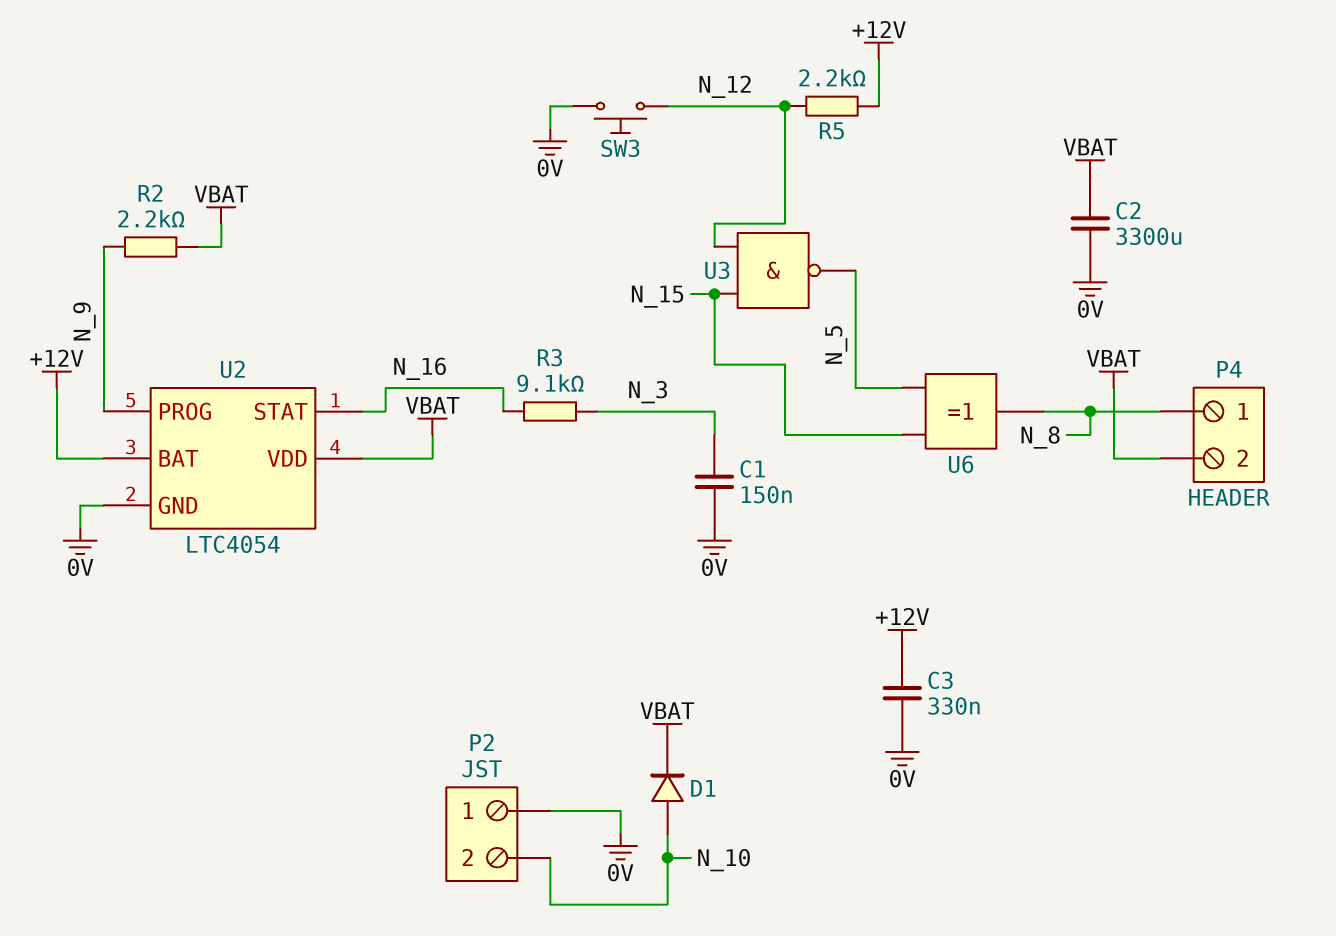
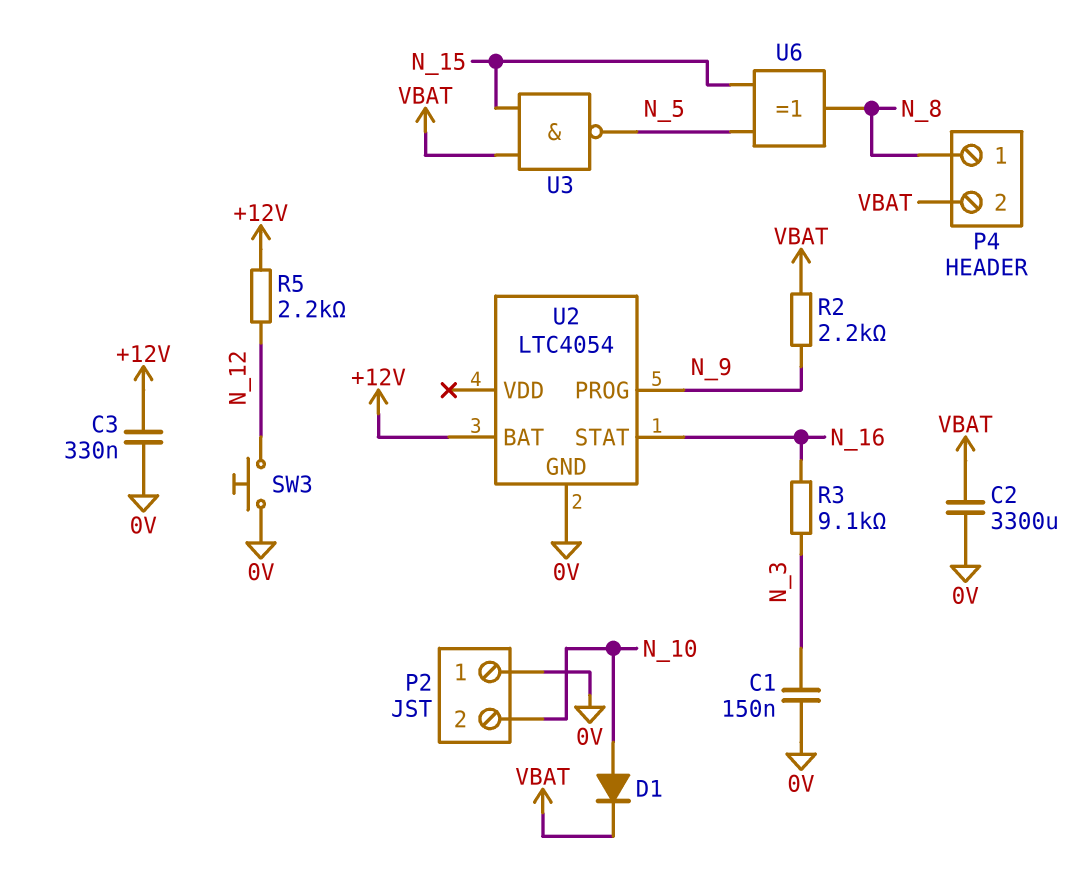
U2 pin VDD: VBAT -> none
U3: NAND (in N_12, in N_15, out N_5) -> NAND (in N_15, in VBAT, out N_5)

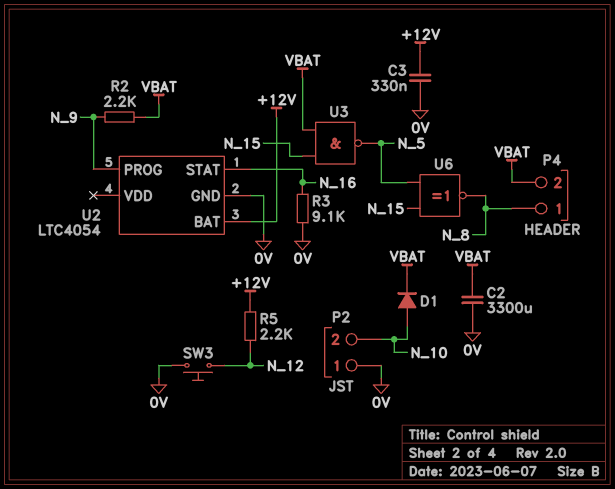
C1: 150nF (0V, N_3) -> none
R3: 9.1k (N_3, N_16) -> 9.1k (0V, N_16)
U6: XOR (in N_5, in N_15, out N_8) -> XNOR (in N_5, in N_15, out N_8)

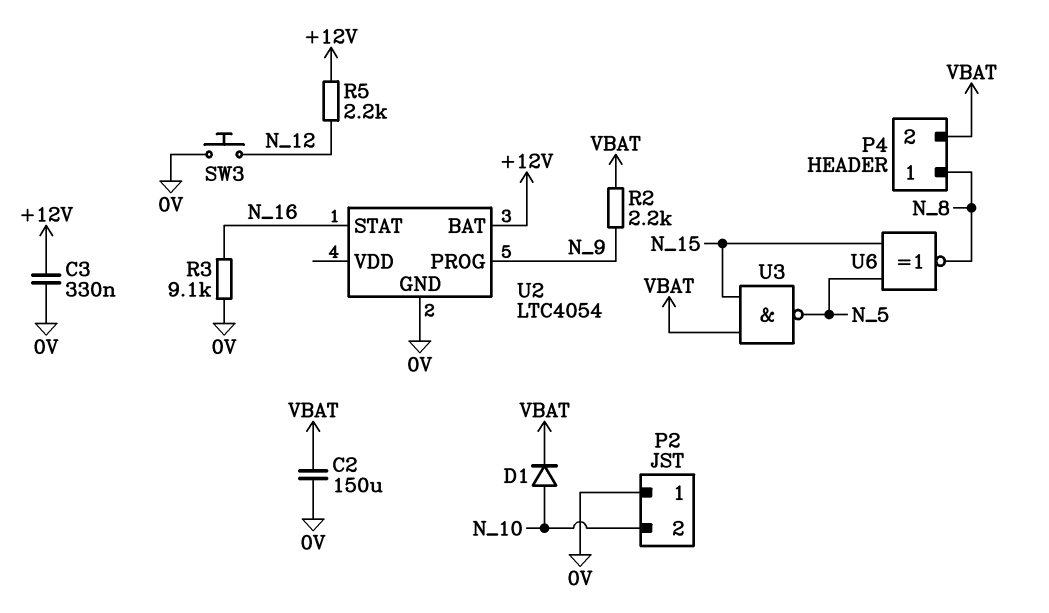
C2: 3300uF (0V, VBAT) -> 150uF (0V, VBAT)

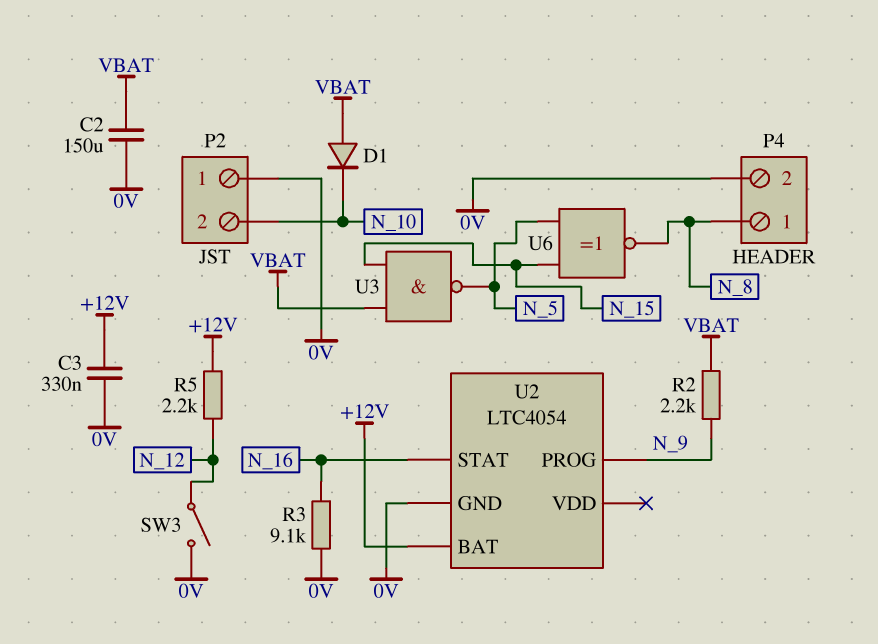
D1: diode (A N_10, K VBAT) -> diode (A VBAT, K N_10)
P4 pin 2: VBAT -> 0V
SW3: button (0V, N_12) -> switch (0V, N_12)

